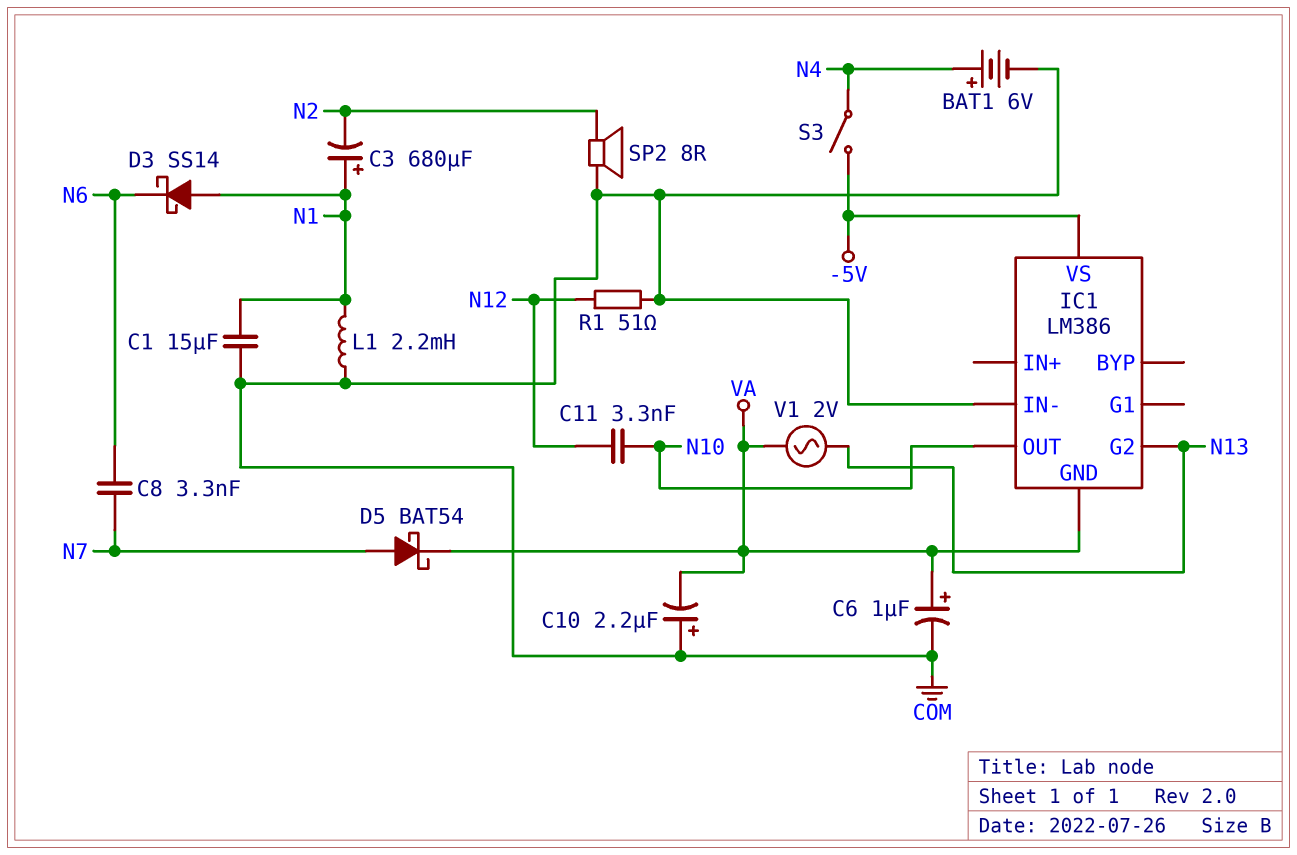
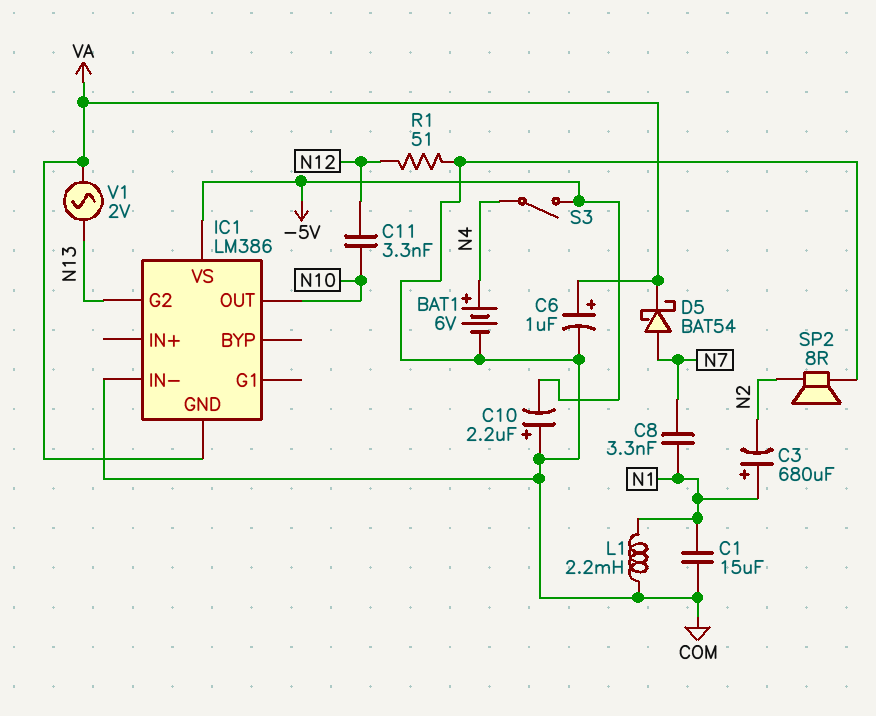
C8: 3.3nF (N6, N7) -> 3.3nF (N1, N7)
C10: 2.2uF (plus COM, minus VA) -> 2.2uF (plus COM, minus -5V)
D3: schottky SS14 (A N1, K N6) -> none

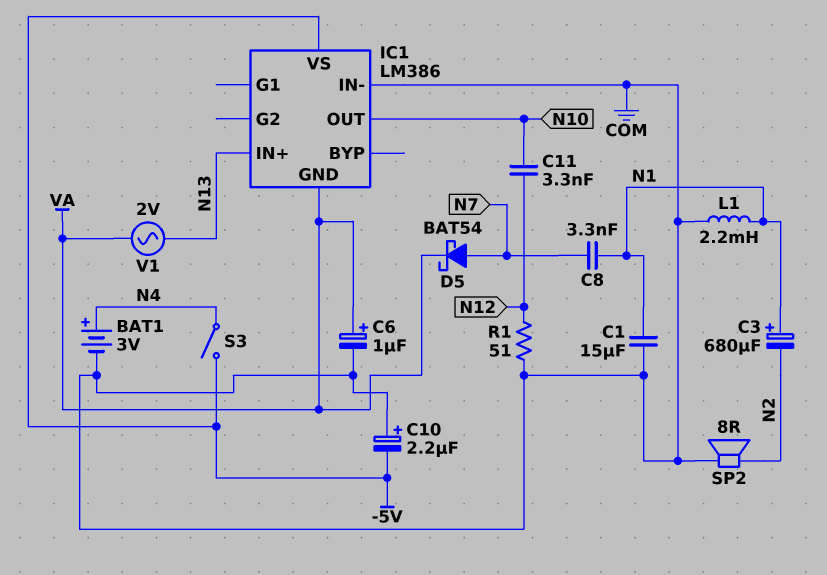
BAT1: 6V (plus N4, minus COM) -> 3V (plus N4, minus COM)
IC1 pin G2: N13 -> none
IC1 pin IN+: none -> N13

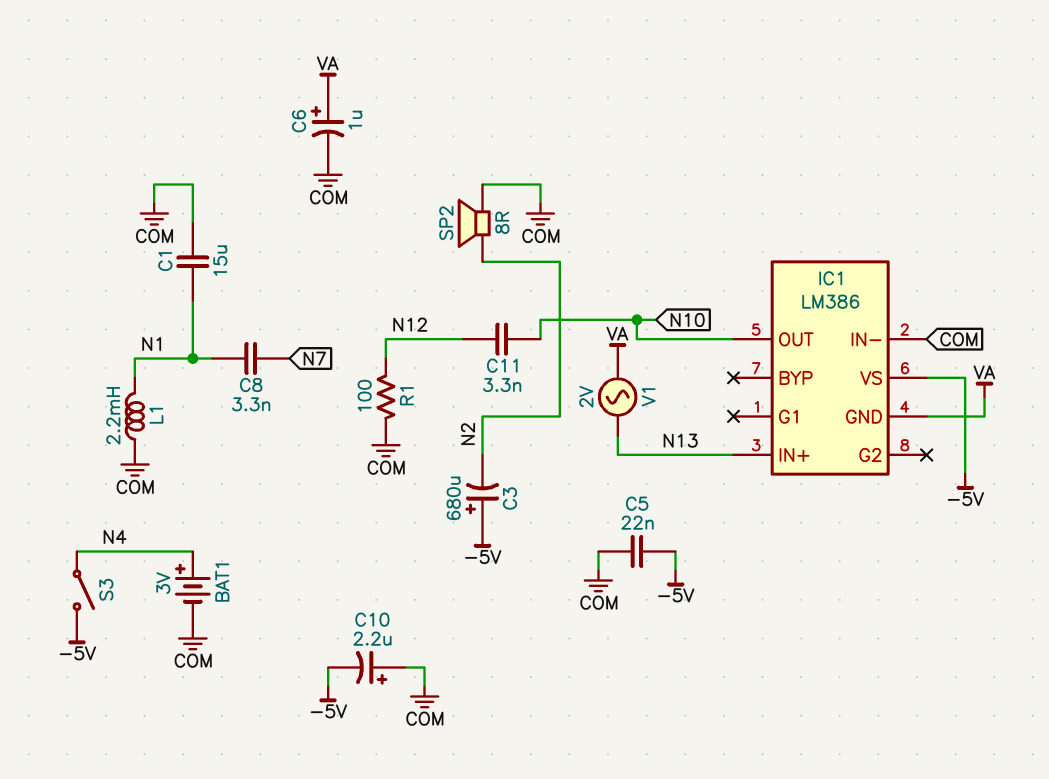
C3: 680uF (plus N1, minus N2) -> 680uF (plus -5V, minus N2)
C5: none -> 22nF (-5V, COM)
D5: schottky BAT54 (A N7, K VA) -> none
R1: 51 (COM, N12) -> 100 (COM, N12)

